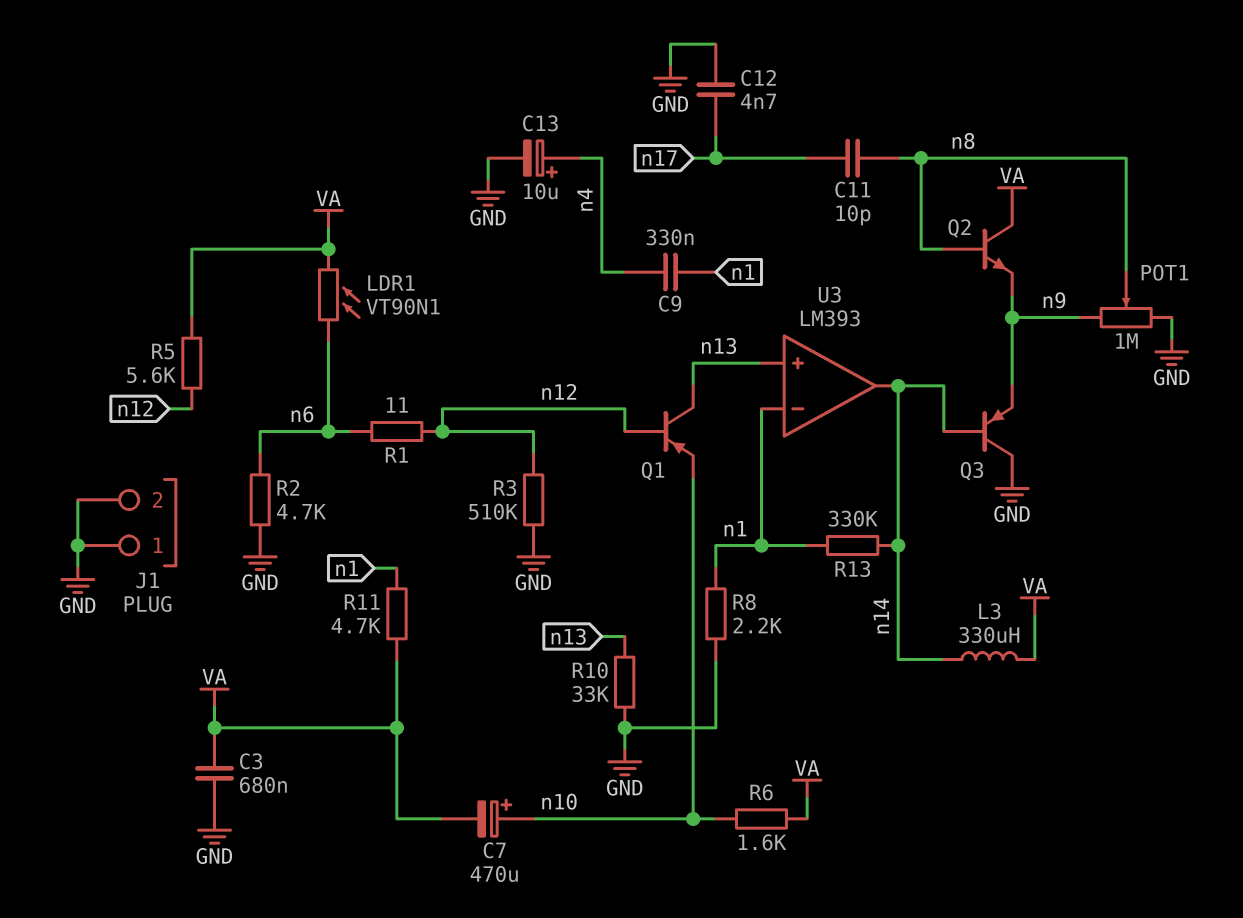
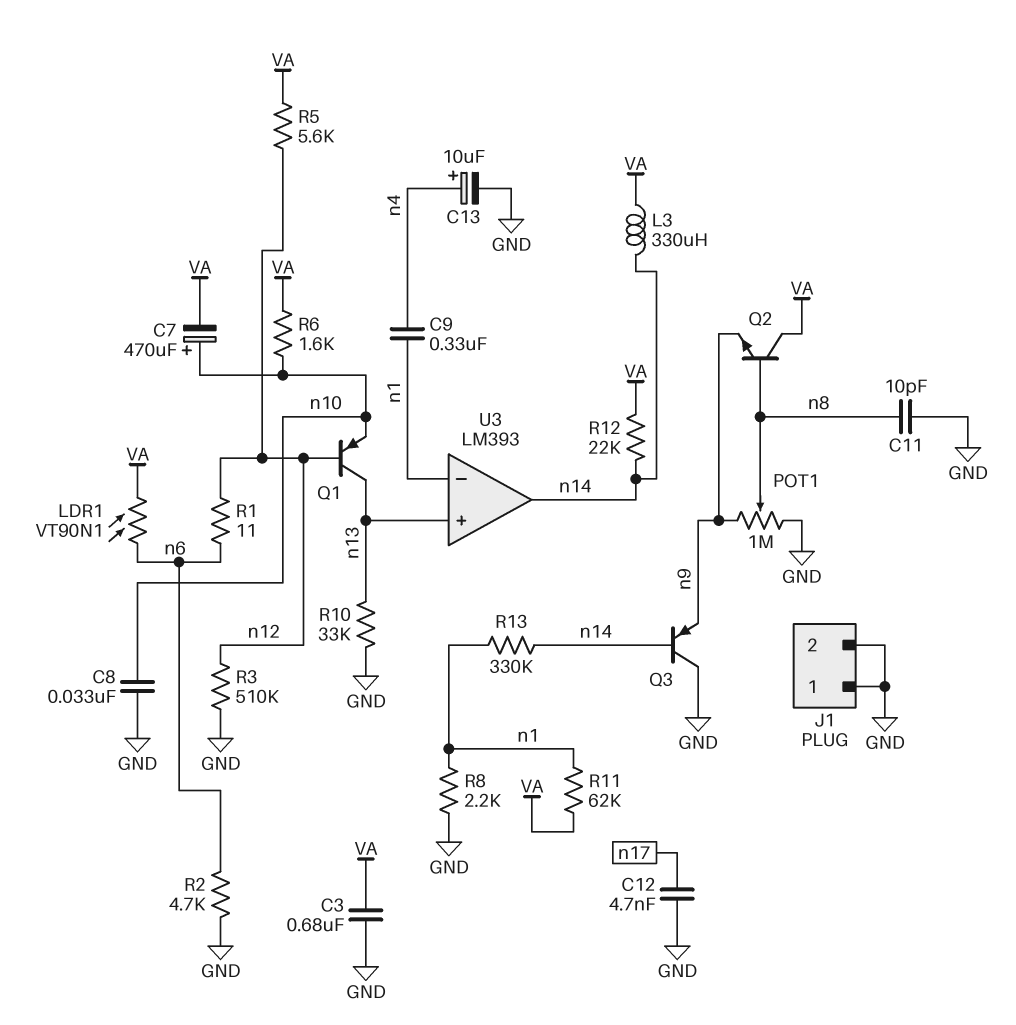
C8: none -> 33nF (GND, n10)
C11: 10pF (n8, n17) -> 10pF (GND, n8)
R11: 4.7k (VA, n1) -> 62k (VA, n1)
R12: none -> 22k (VA, n14)

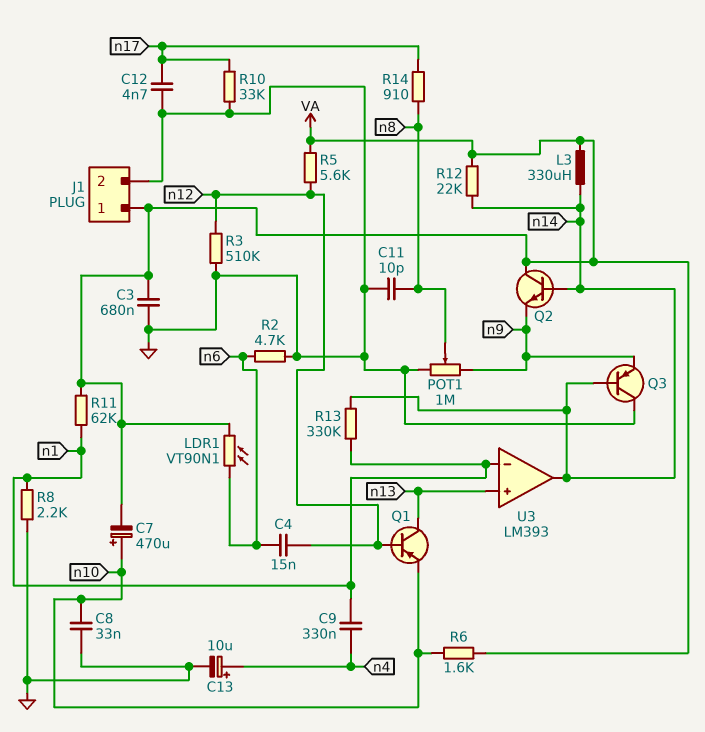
C4: none -> 15nF (n6, n12)
J1 pin 1: GND -> VA
Q2: NPN (B n8, C VA, E n9) -> NPN (B n14, C VA, E n9)
R1: 11 (n6, n12) -> none
R10: 33k (GND, n13) -> 33k (GND, n17)
R14: none -> 910 (n8, n17)

